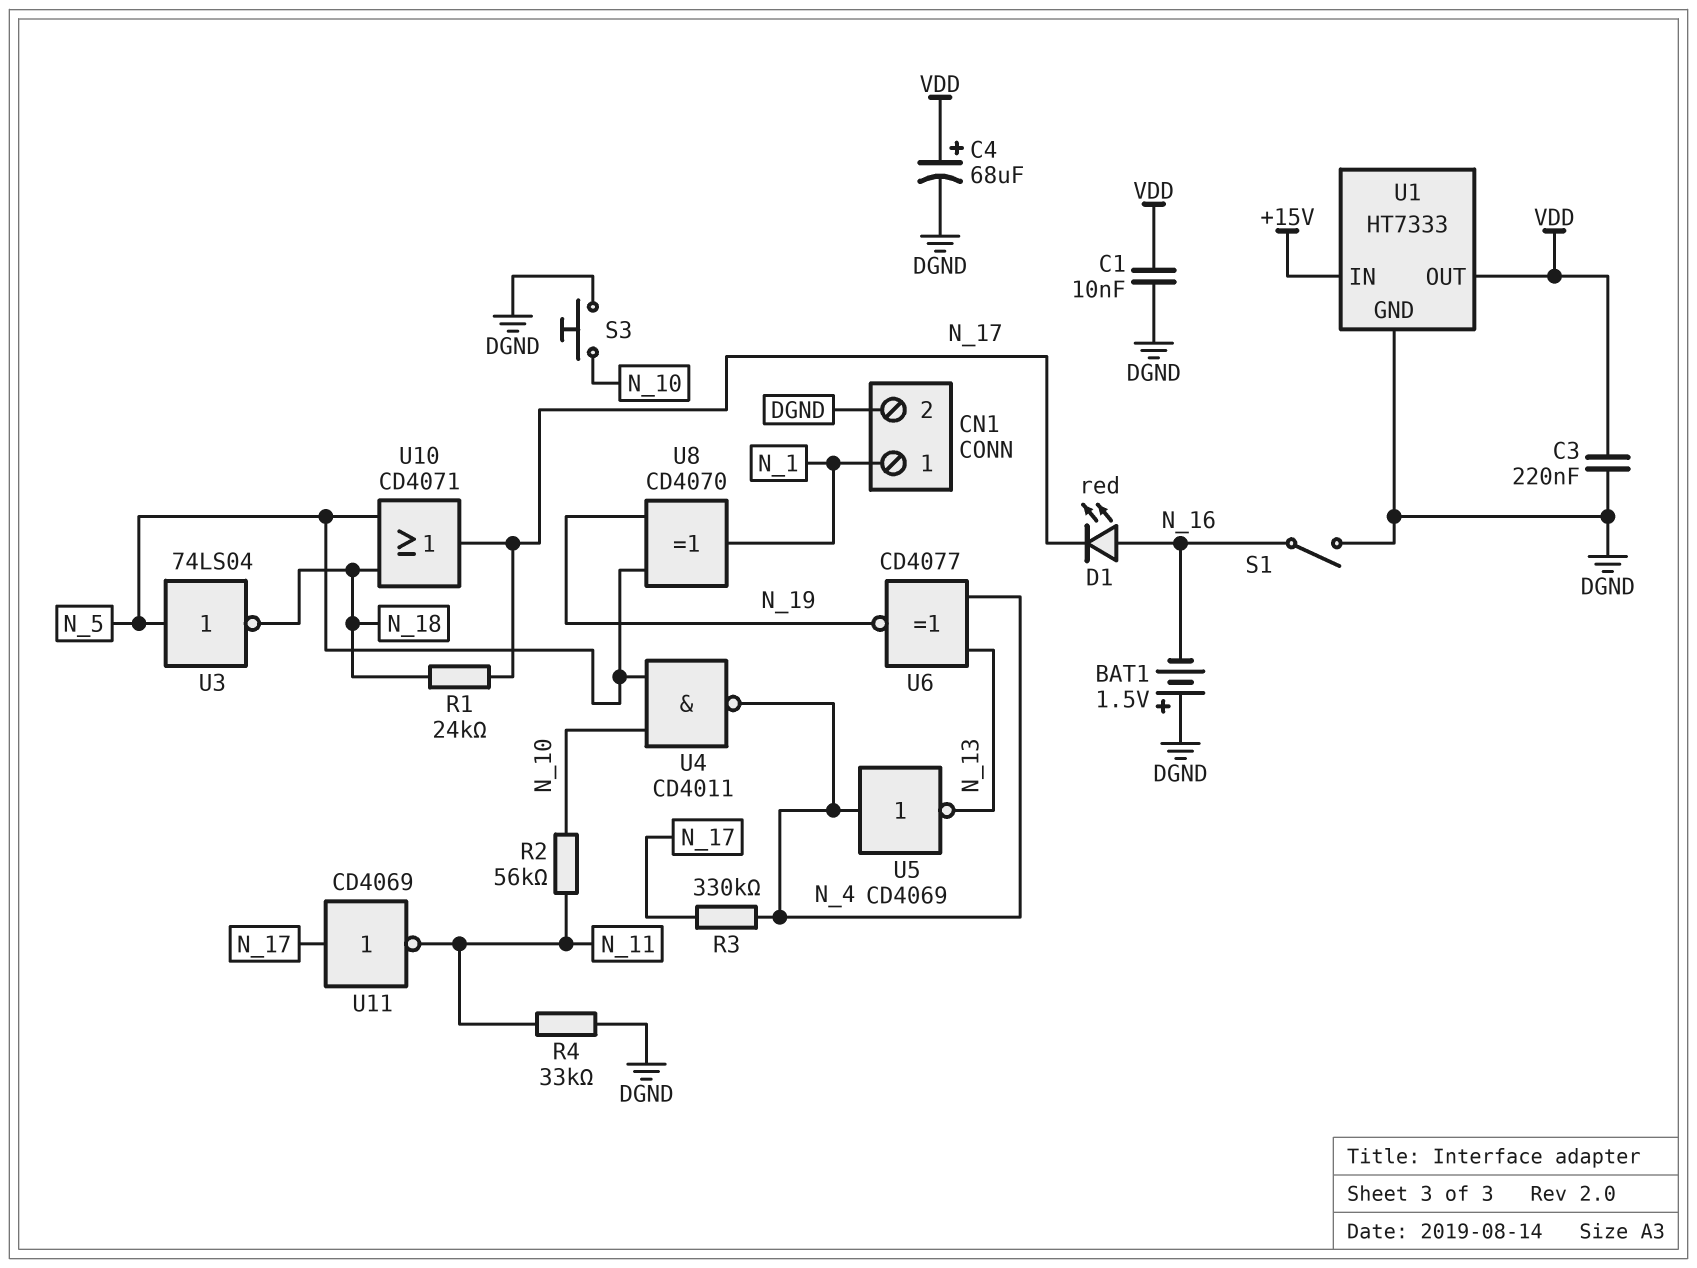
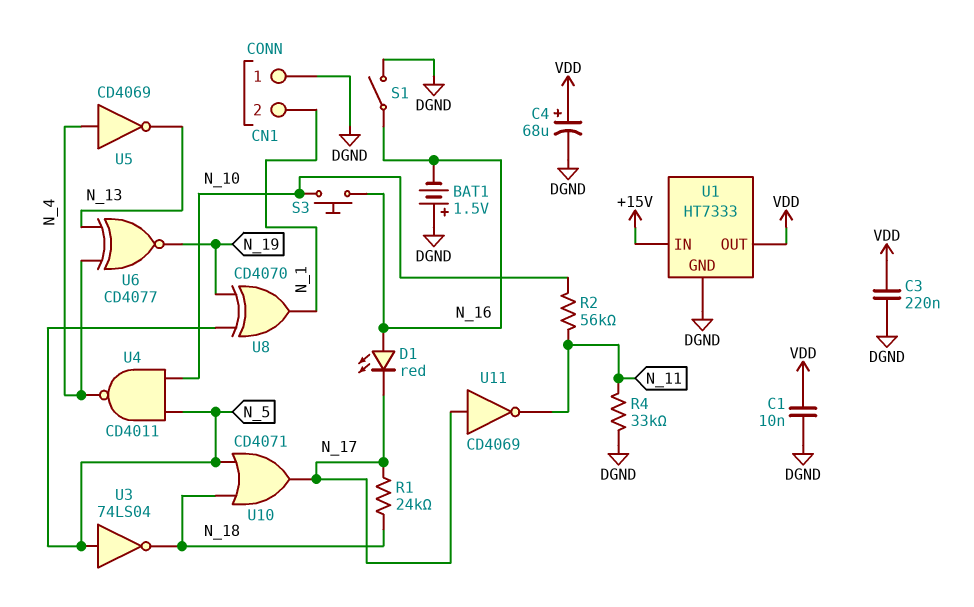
CN1 pin 1: N_1 -> DGND
CN1 pin 2: DGND -> N_1
R3: 330k (N_4, N_17) -> none
S3: button (DGND, N_10) -> button (N_10, N_16)

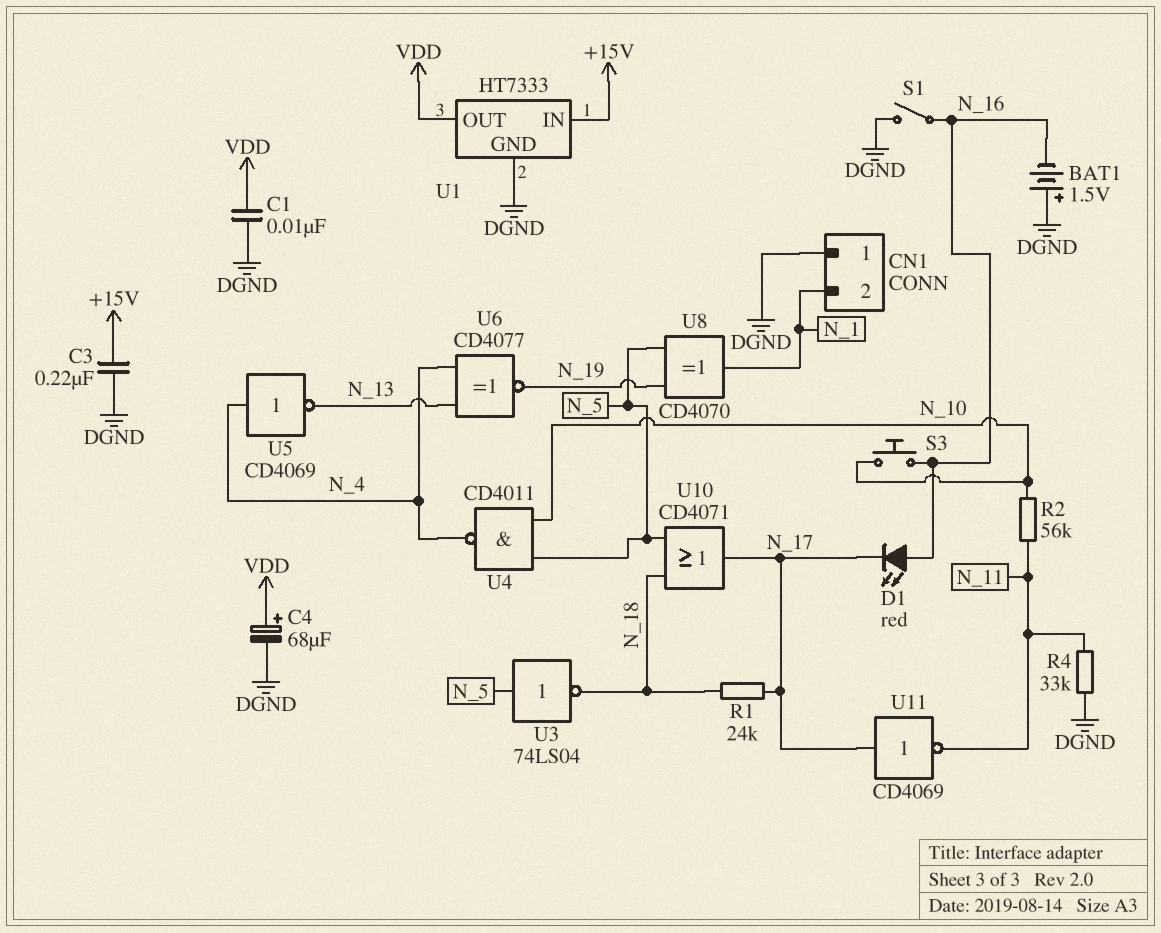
C3: 220nF (DGND, VDD) -> 220nF (+15V, DGND)

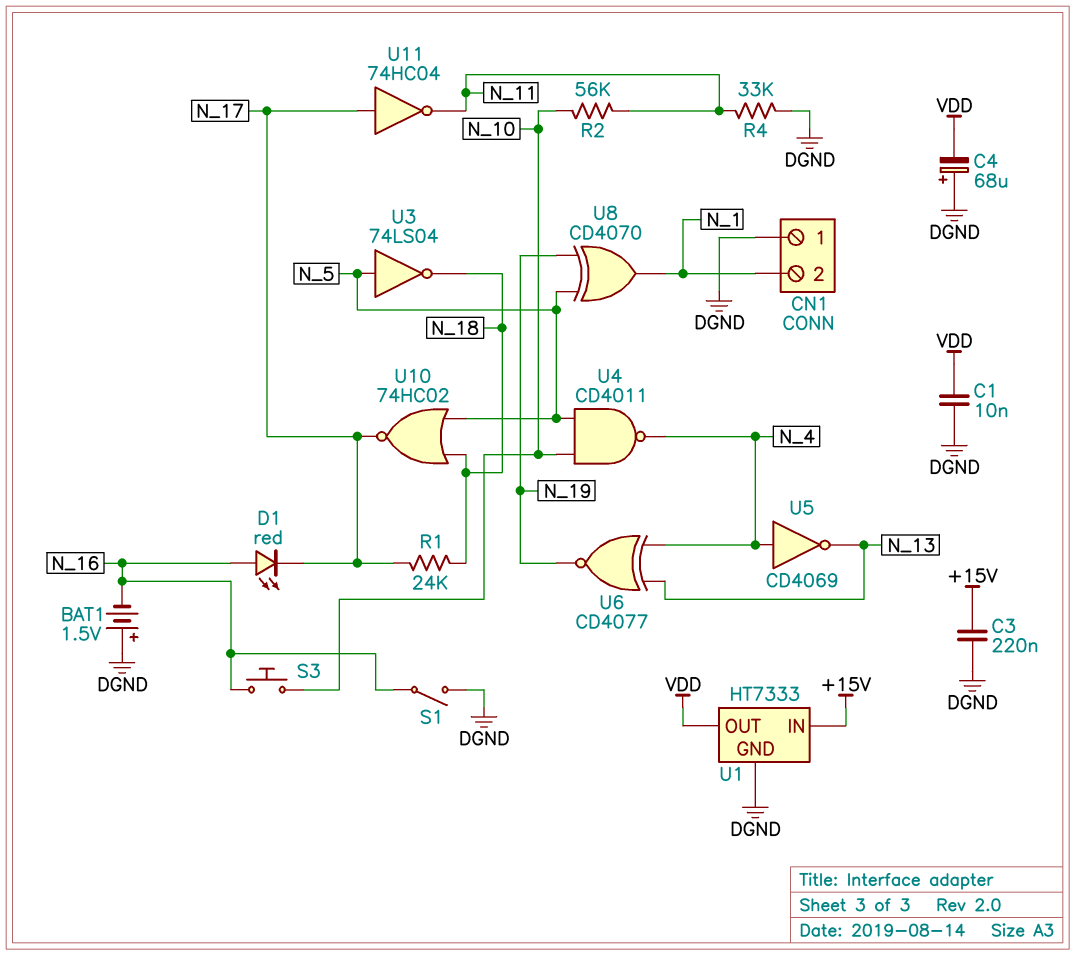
C4: 68uF (plus VDD, minus DGND) -> 68uF (plus DGND, minus VDD)
U10: OR CD4071 (in N_5, in N_18, out N_17) -> NOR 74HC02 (in N_5, in N_18, out N_17)
U11: NOT CD4069 (in N_17, out N_11) -> NOT 74HC04 (in N_17, out N_11)

